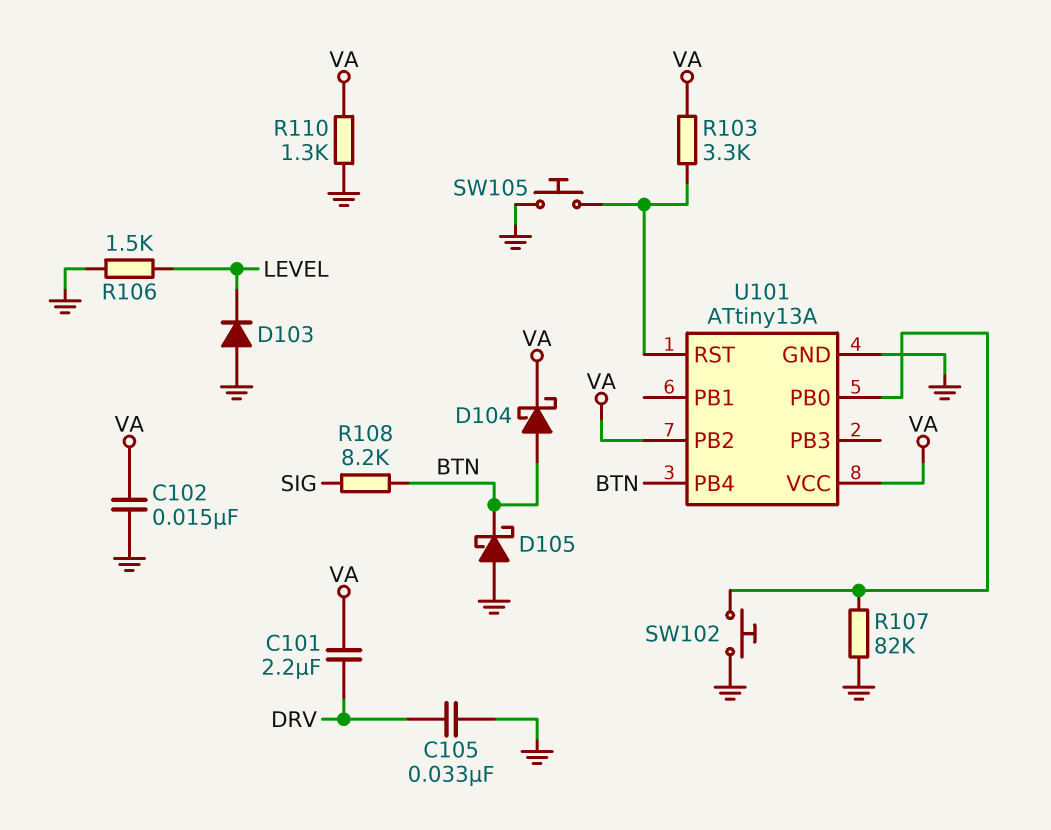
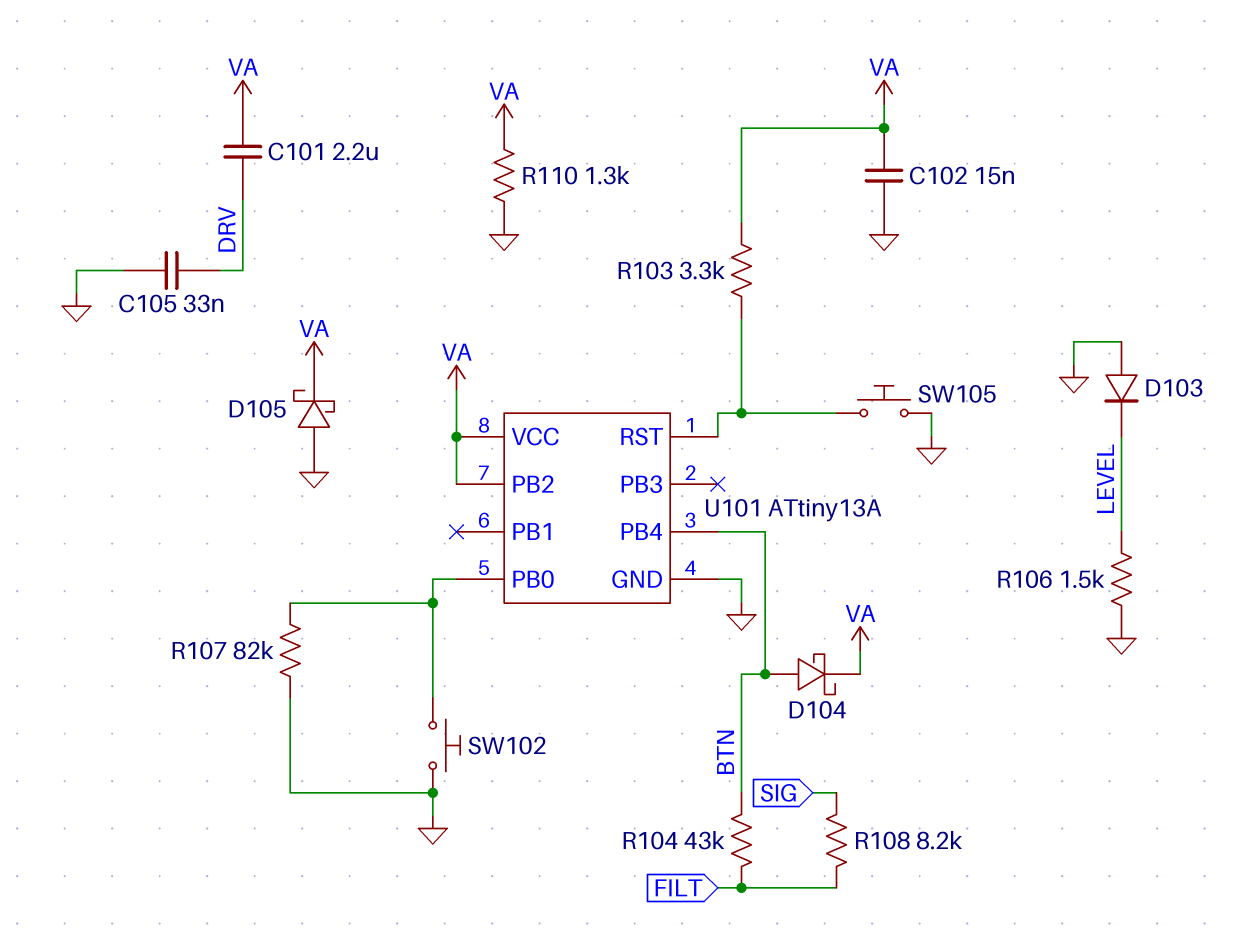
D105: schottky (A GND, K BTN) -> schottky (A GND, K VA)
R104: none -> 43k (BTN, FILT)
R108: 8.2k (BTN, SIG) -> 8.2k (FILT, SIG)

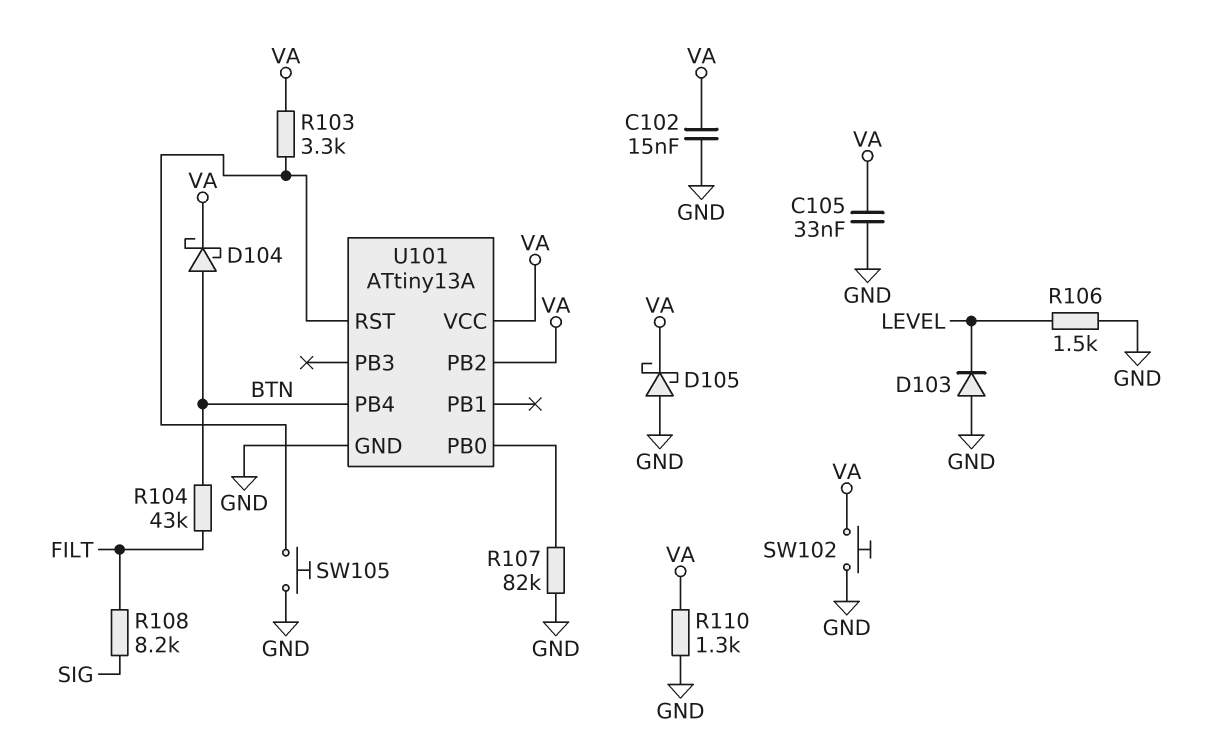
C101: 2.2uF (DRV, VA) -> none
C105: 33nF (DRV, GND) -> 33nF (GND, VA)
SW102: button (GND, U101/PB0) -> button (GND, VA)

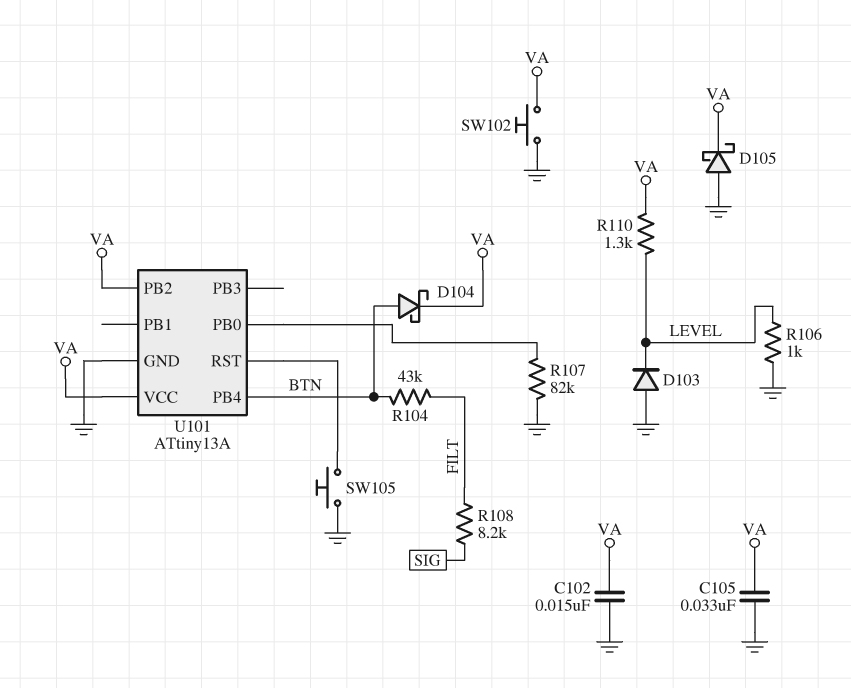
R103: 3.3k (U101/RST, VA) -> none
R106: 1.5k (GND, LEVEL) -> 1k (GND, LEVEL)
R110: 1.3k (GND, VA) -> 1.3k (LEVEL, VA)

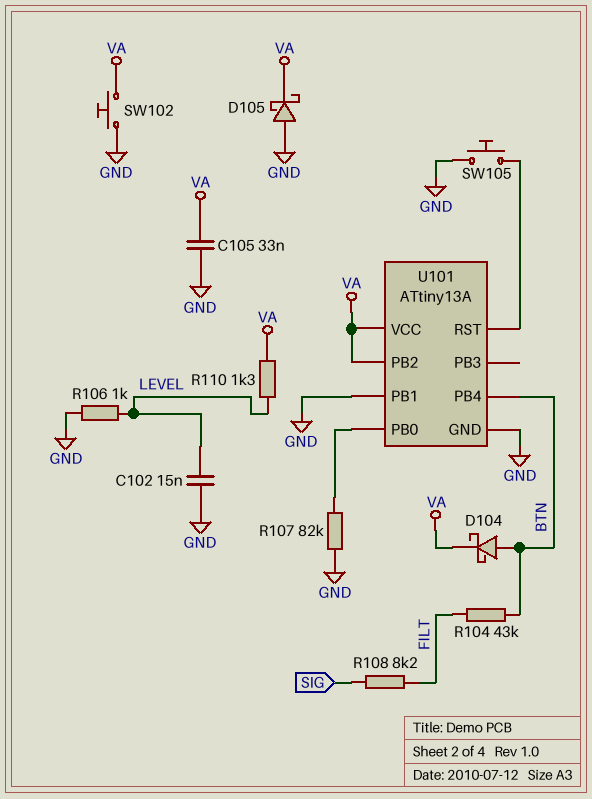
C102: 15nF (GND, VA) -> 15nF (GND, LEVEL)
D103: diode (A GND, K LEVEL) -> none
U101 pin PB1: none -> GND

